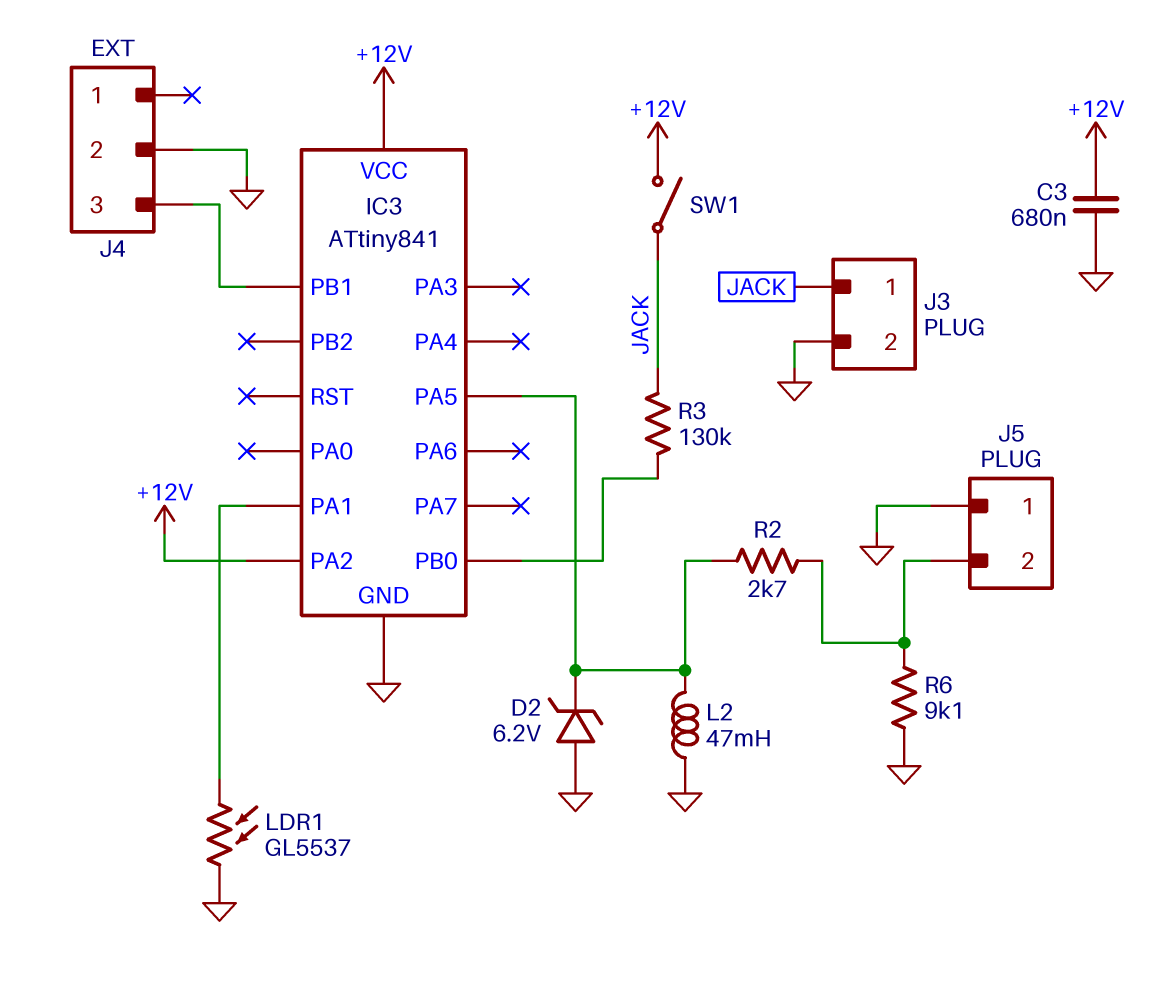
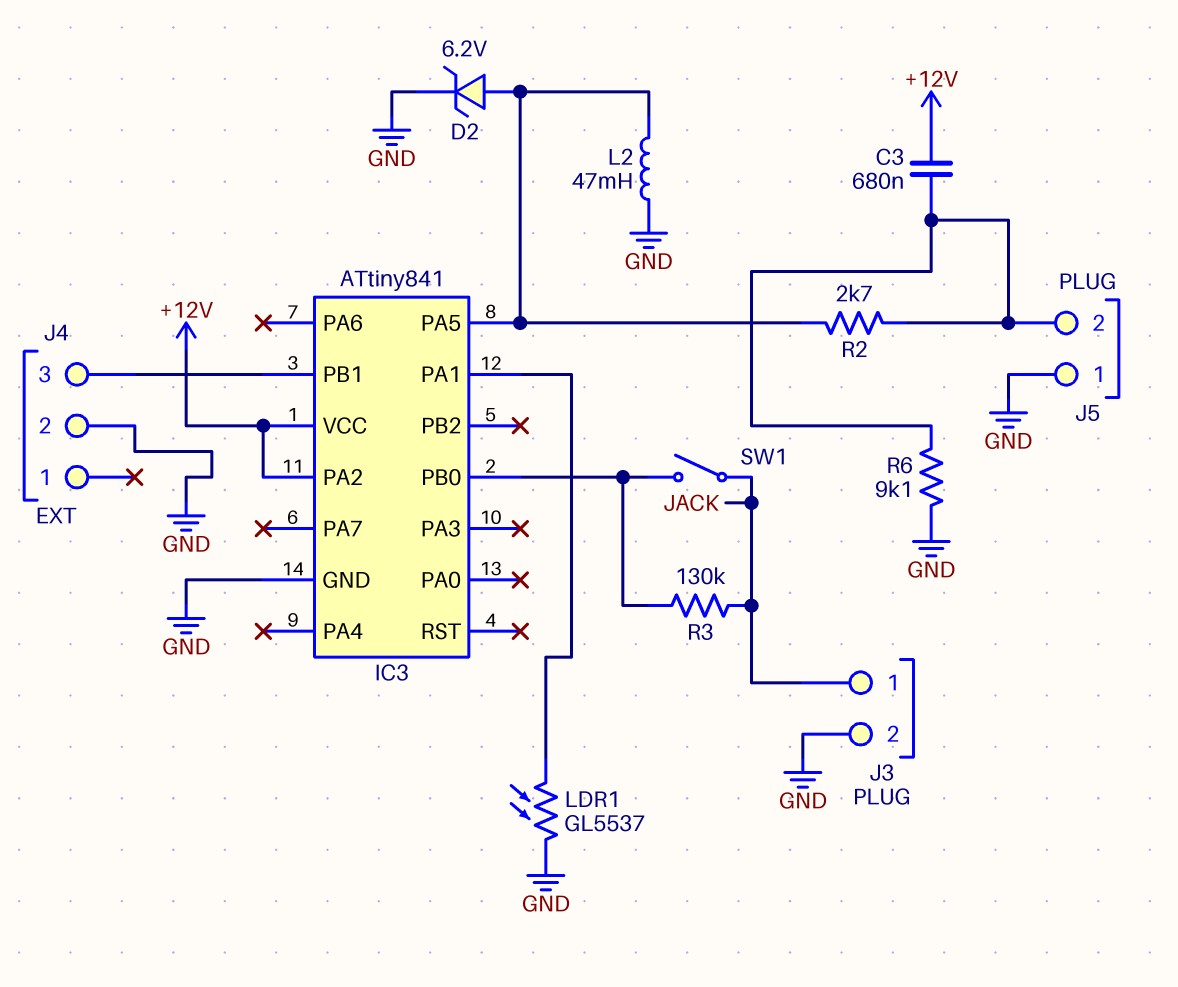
C3: 680nF (+12V, GND) -> 680nF (+12V, J5/2)
D2: zener 6.2V (A GND, K IC3/PA5) -> zener 6.2V (A IC3/PA5, K GND)
SW1: switch (+12V, JACK) -> switch (IC3/PB0, JACK)

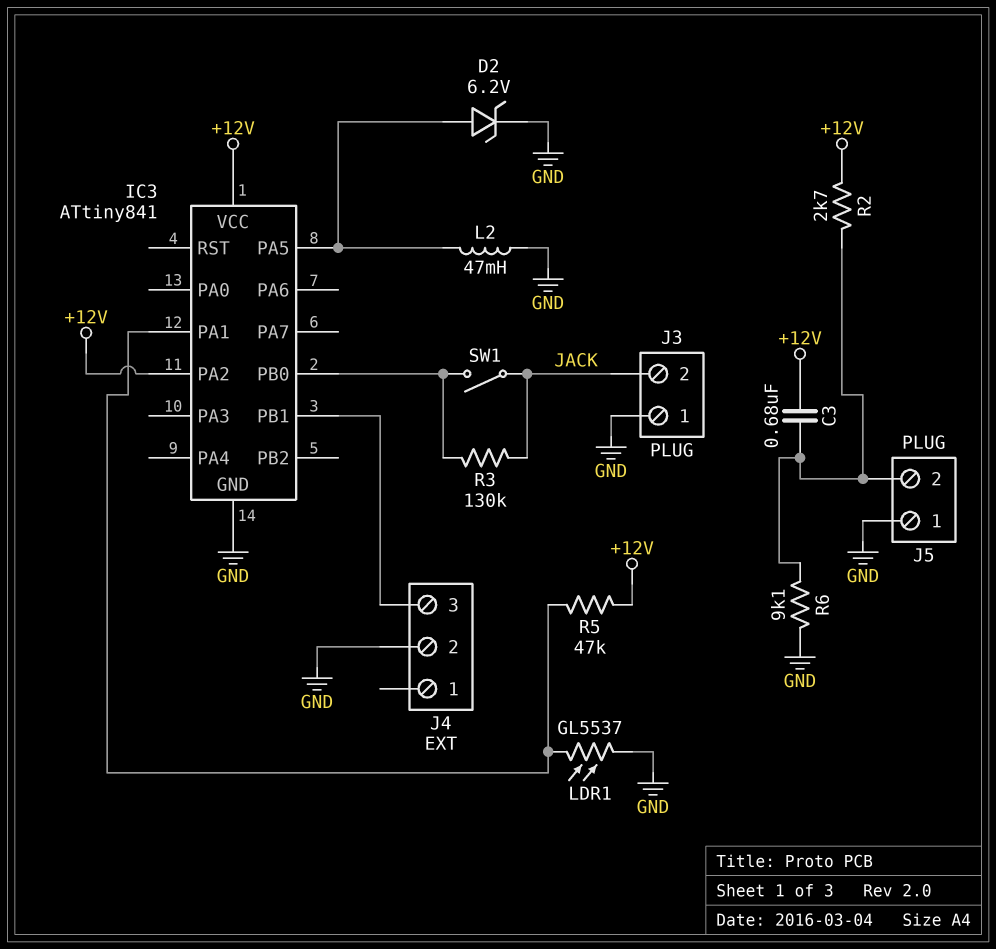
J3 pin 1: JACK -> GND
J3 pin 2: GND -> JACK
R2: 2.7k (IC3/PA5, J5/2) -> 2.7k (+12V, J5/2)
R5: none -> 47k (+12V, IC3/PA1)

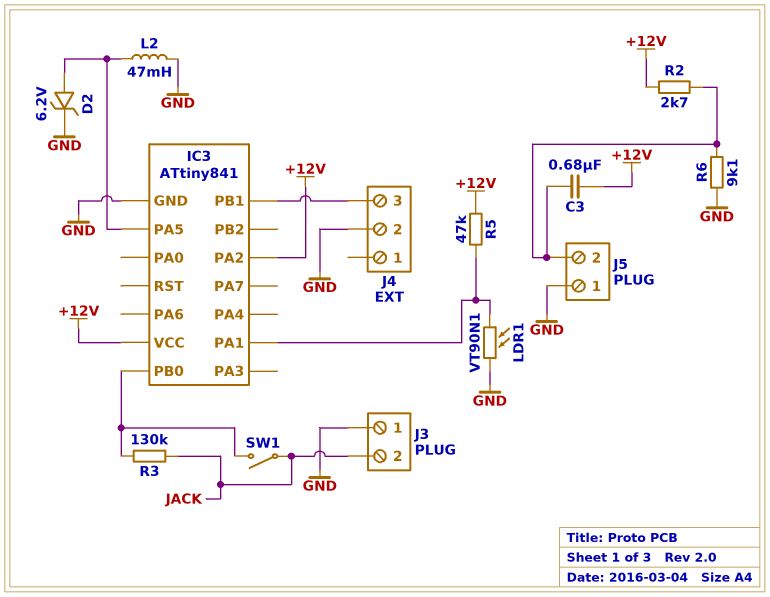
LDR1: GL5537 (GND, IC3/PA1) -> VT90N1 (GND, IC3/PA1)

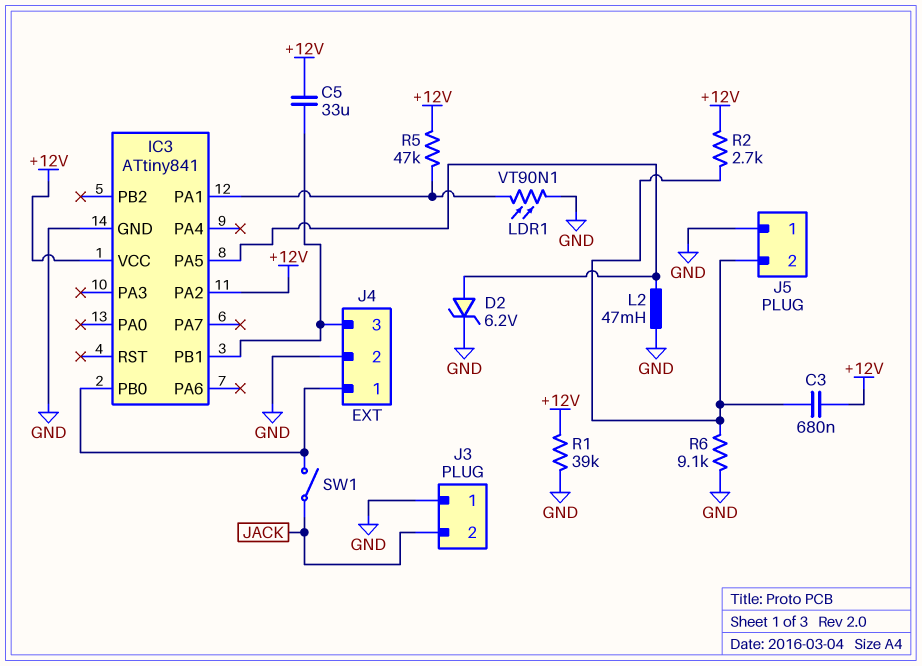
C5: none -> 33uF (+12V, IC3/PB1)
J4 pin 1: none -> IC3/PB0
R1: none -> 39k (+12V, GND)
R3: 130k (IC3/PB0, JACK) -> none

